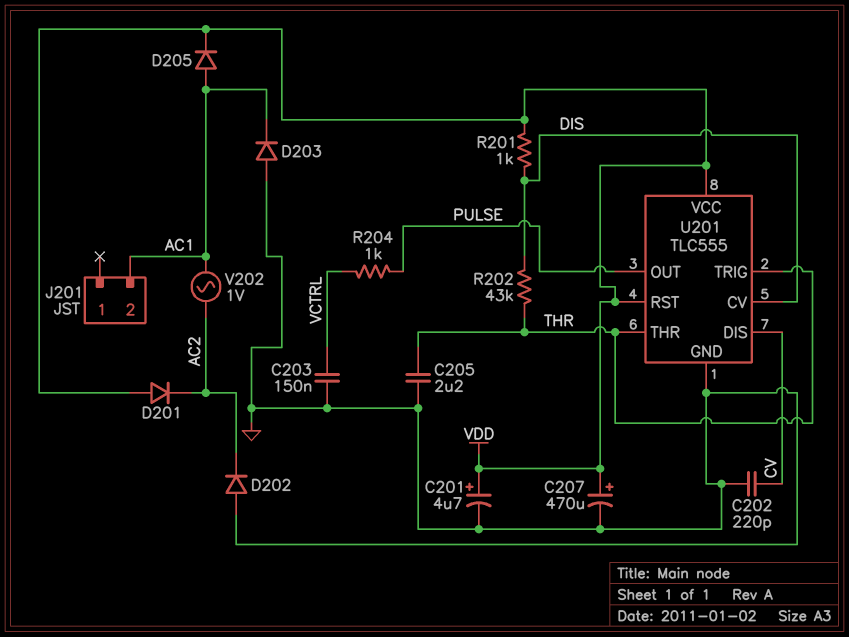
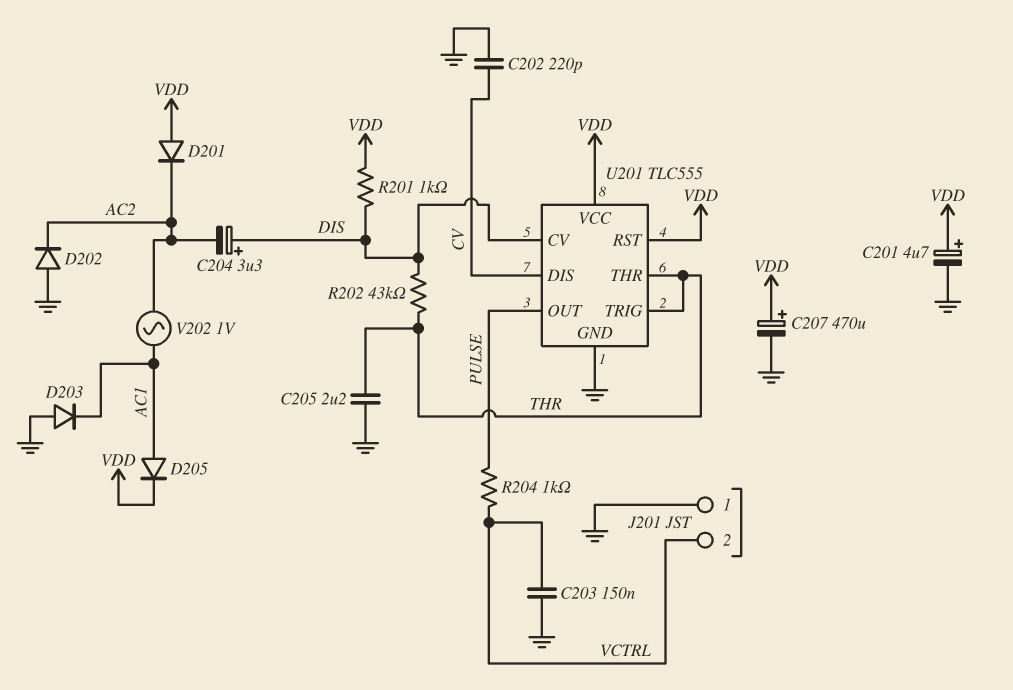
C204: none -> 3.3uF (plus DIS, minus AC2)
J201 pin 1: none -> GND
J201 pin 2: AC1 -> VCTRL

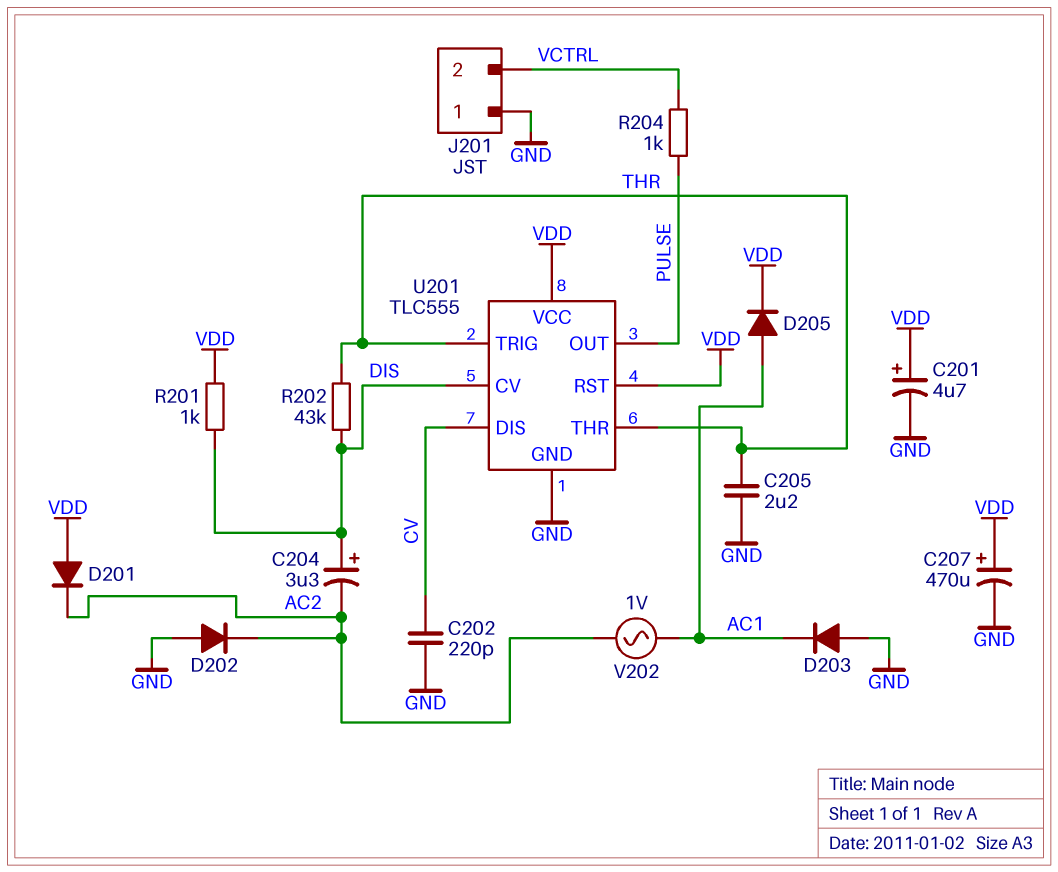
C203: 150nF (GND, VCTRL) -> none

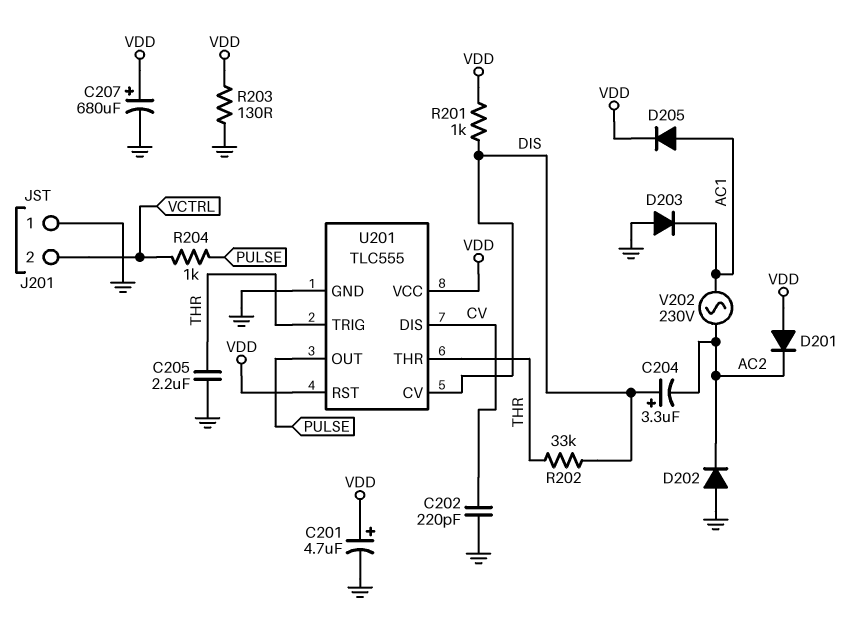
C207: 470uF (plus VDD, minus GND) -> 680uF (plus VDD, minus GND)
R202: 43k (DIS, THR) -> 33k (DIS, THR)
R203: none -> 130 (GND, VDD)
V202: AC 1V (AC1, AC2) -> AC 230V (AC1, AC2)

